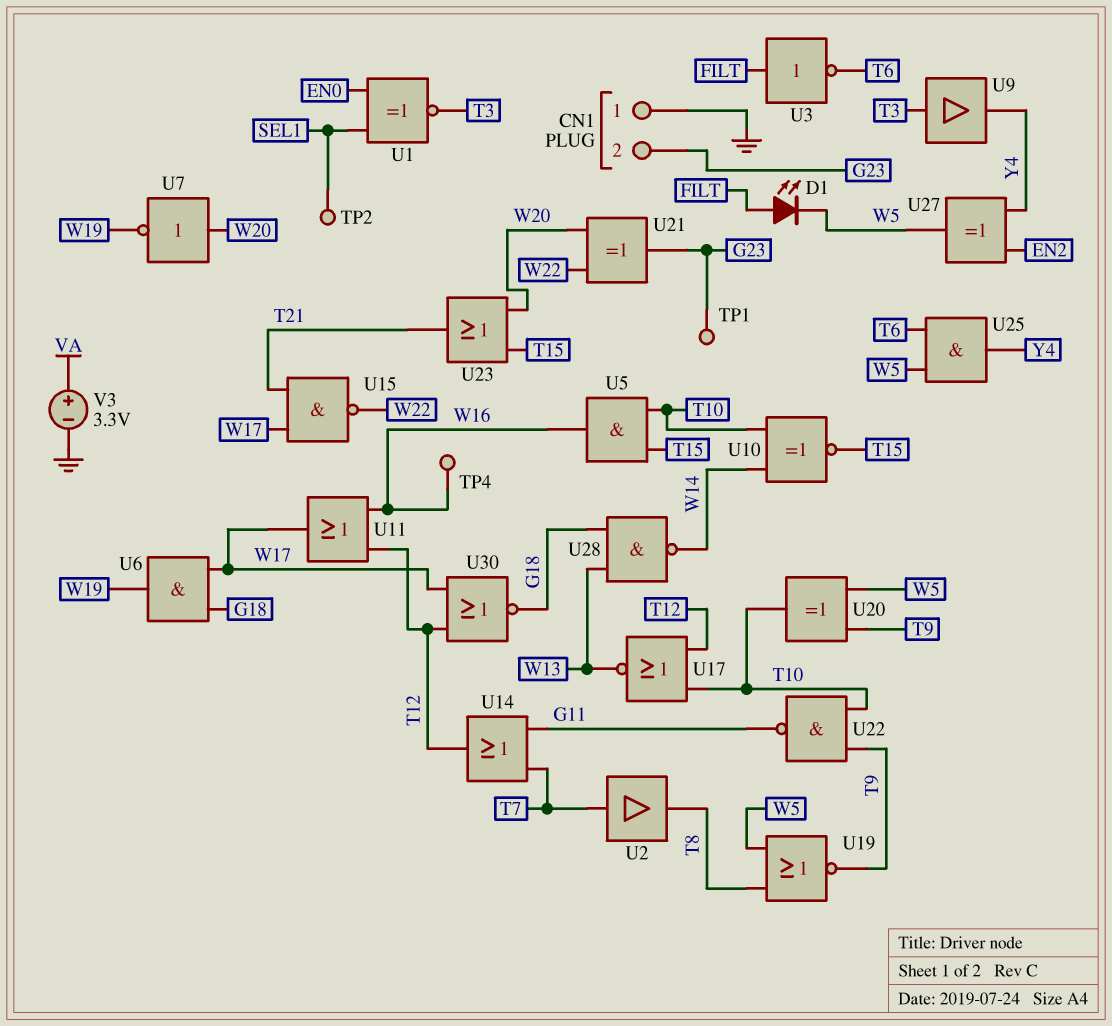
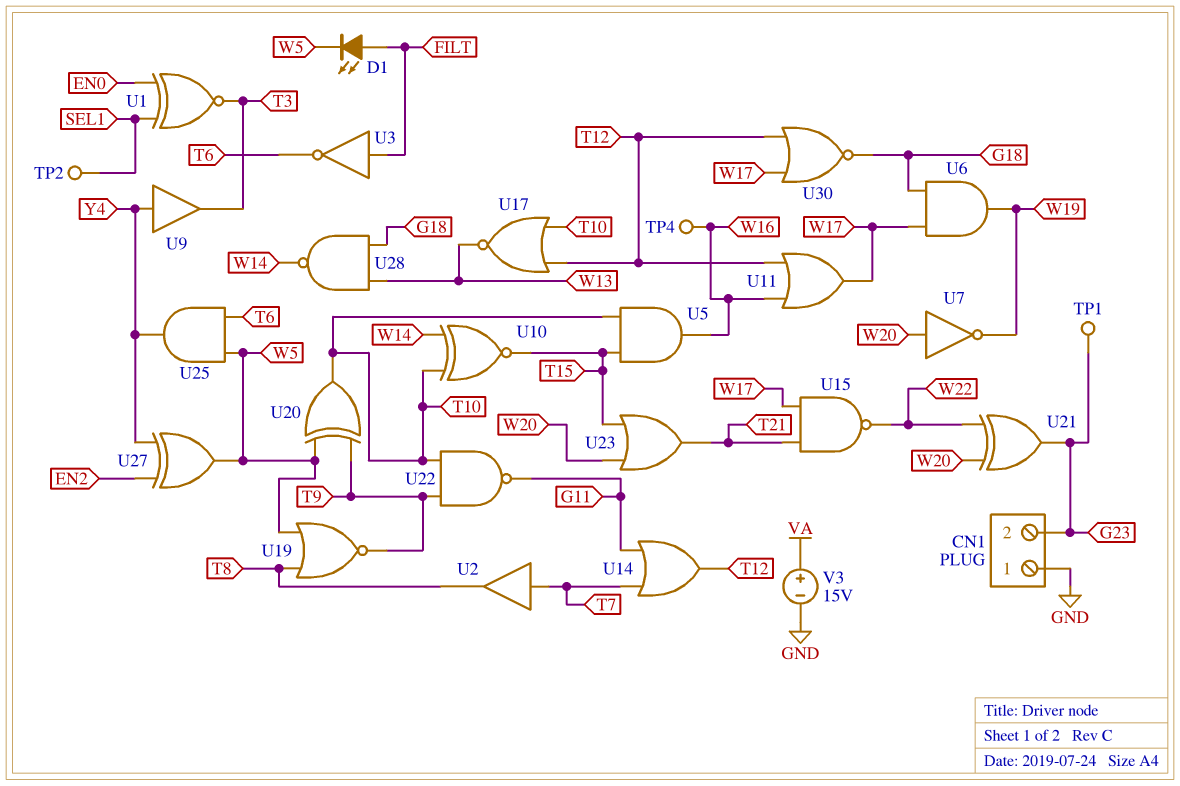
U9: buffer (in T3, out Y4) -> buffer (in Y4, out T3)
V3: 3.3V (plus VA, minus GND) -> 15V (plus VA, minus GND)

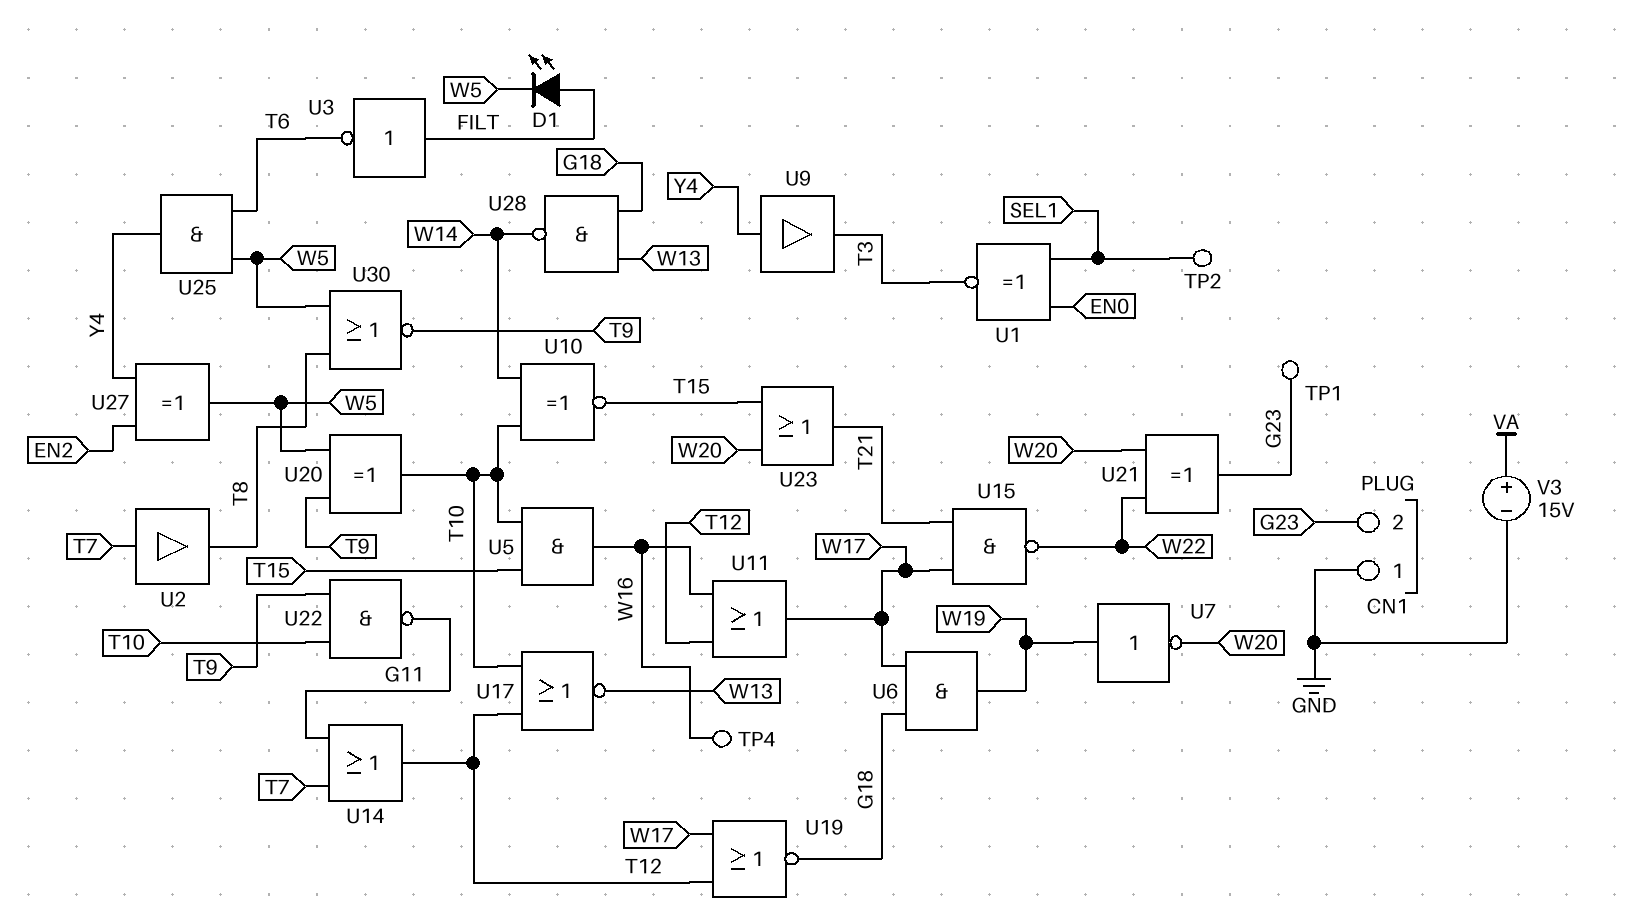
U7: NOT (in W20, out W19) -> NOT (in W19, out W20)
U19: NOR (in T8, in W5, out T9) -> NOR (in T12, in W17, out G18)
U30: NOR (in T12, in W17, out G18) -> NOR (in T8, in W5, out T9)

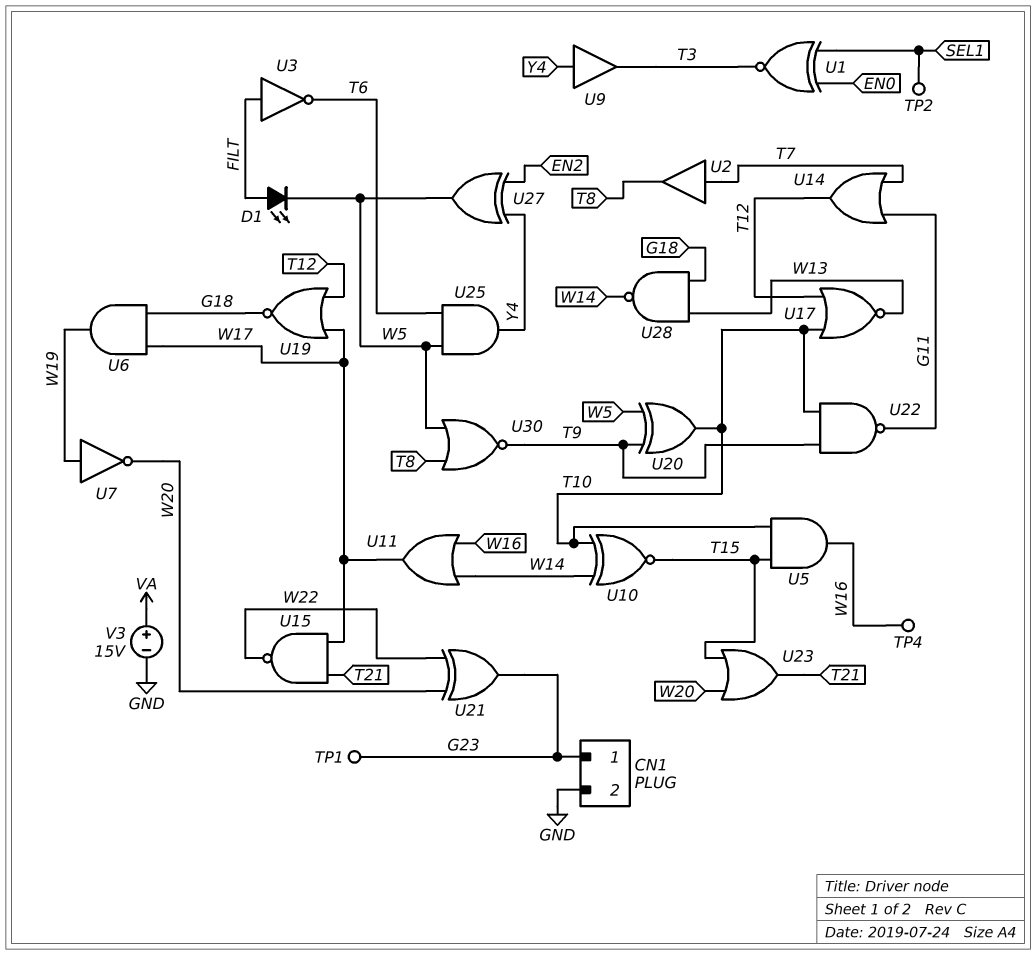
CN1 pin 1: GND -> G23
CN1 pin 2: G23 -> GND
U11: OR (in T12, in W16, out W17) -> OR (in W14, in W16, out W17)

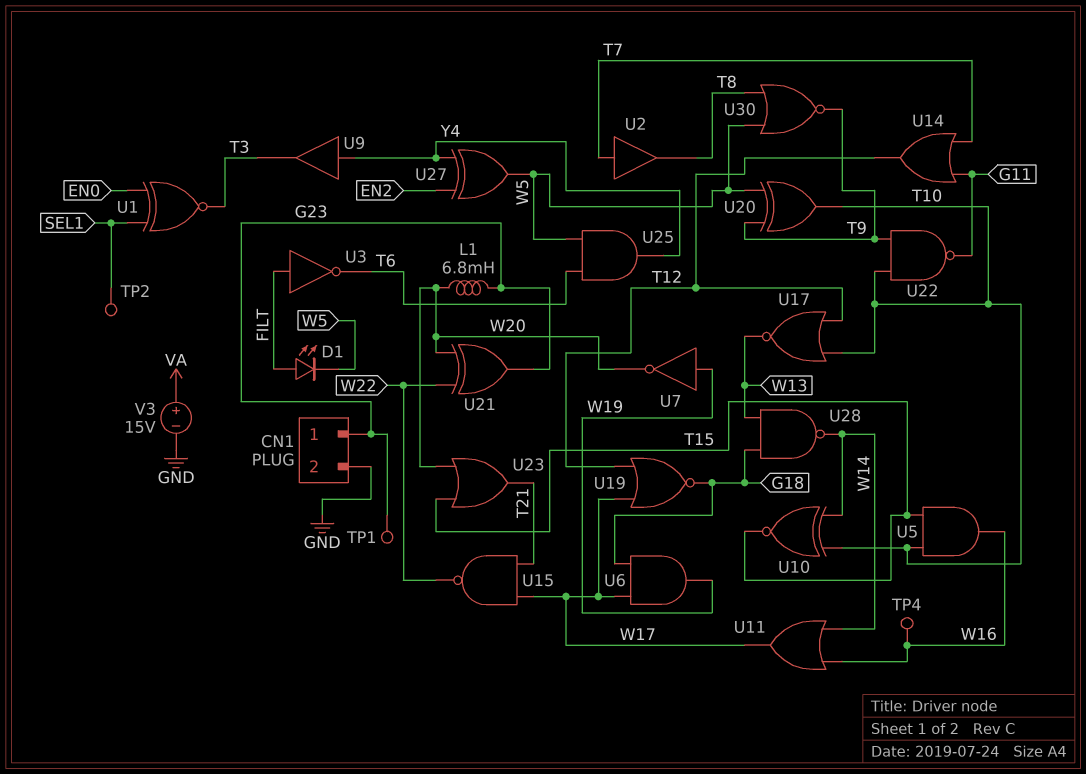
L1: none -> 6.8mH (G23, W20)

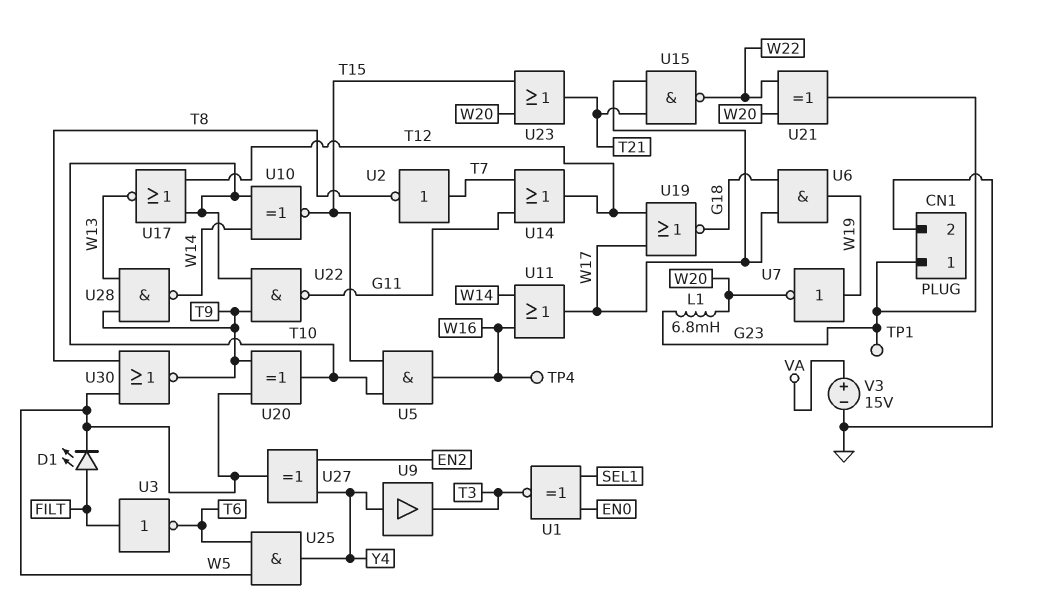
TP2: test point (SEL1) -> none
U2: buffer (in T7, out T8) -> NOT (in T7, out T8)
U28: NAND (in G18, in W13, out W14) -> NAND (in T9, in W13, out W14)

